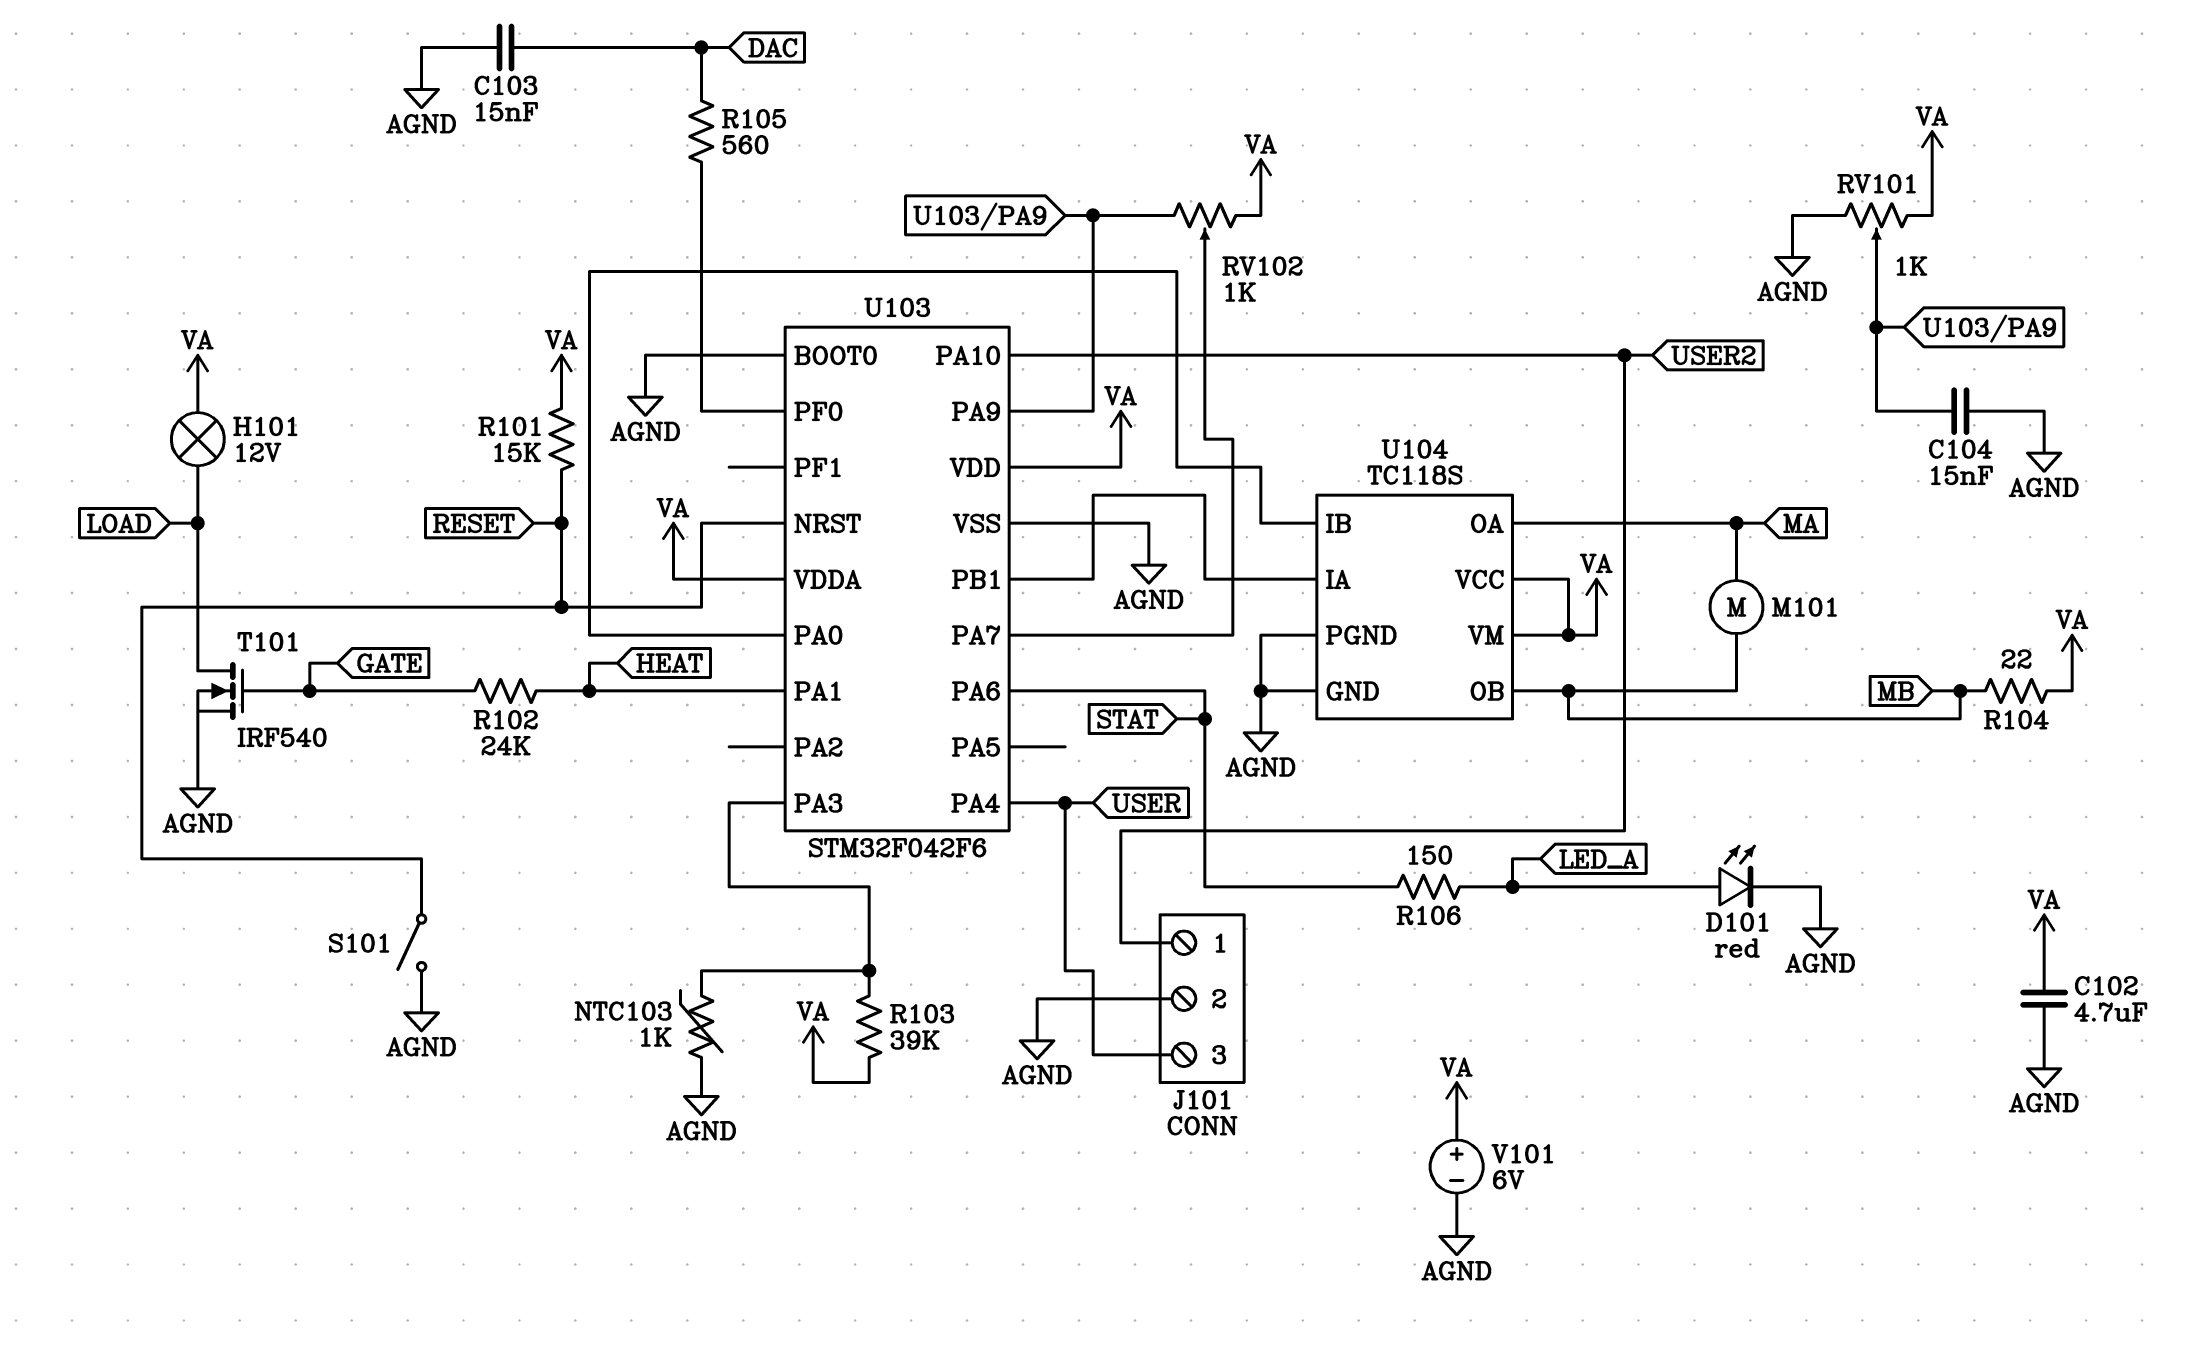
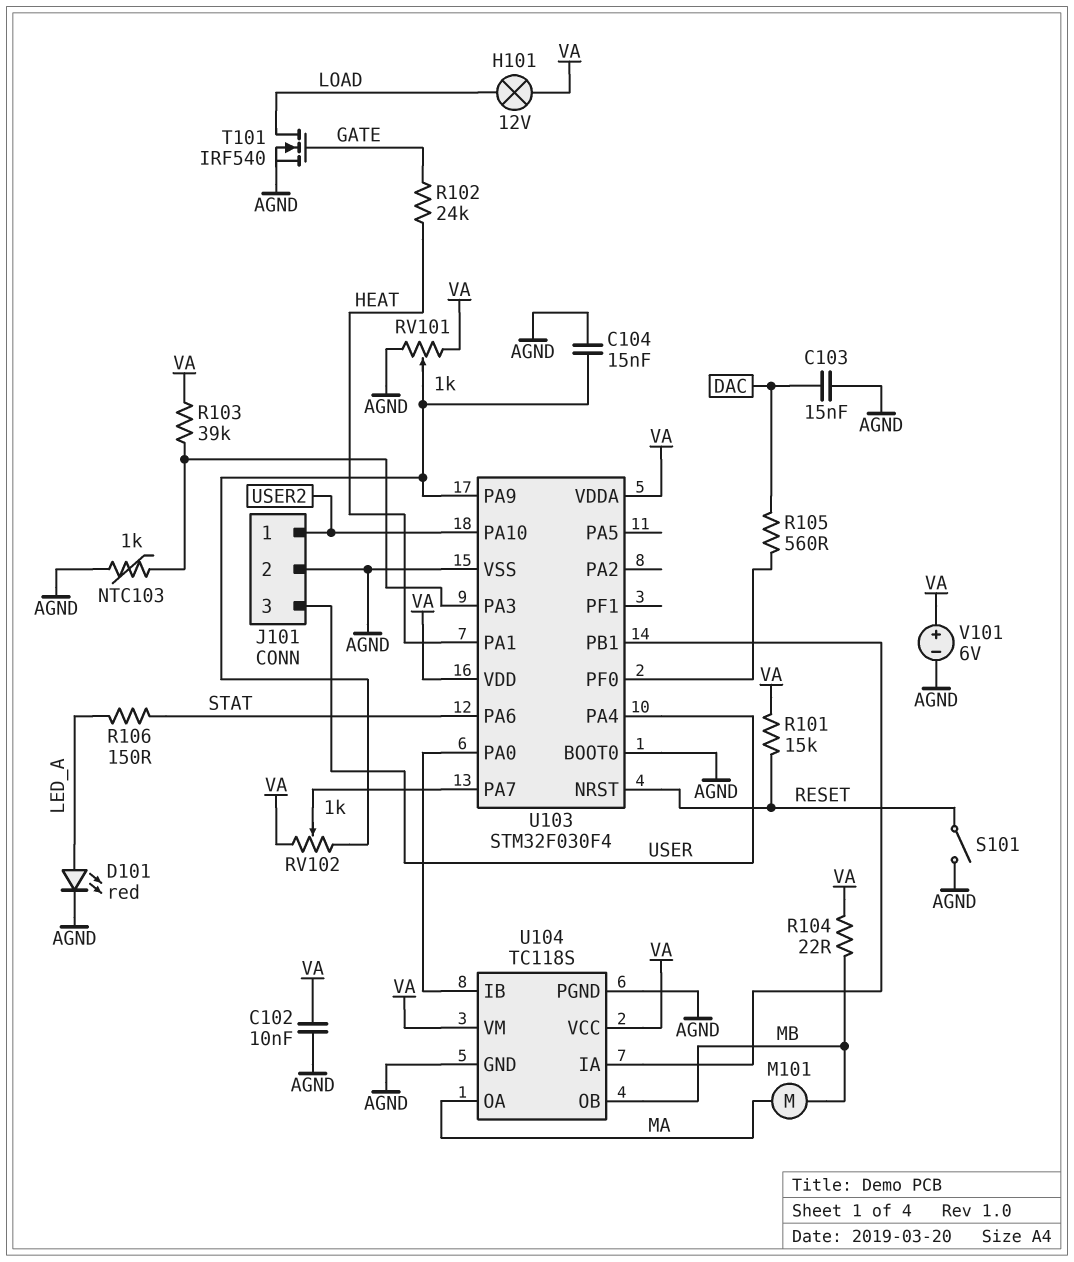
C102: 4.7uF (AGND, VA) -> 10nF (AGND, VA)
U103: STM32F042F6 -> STM32F030F4

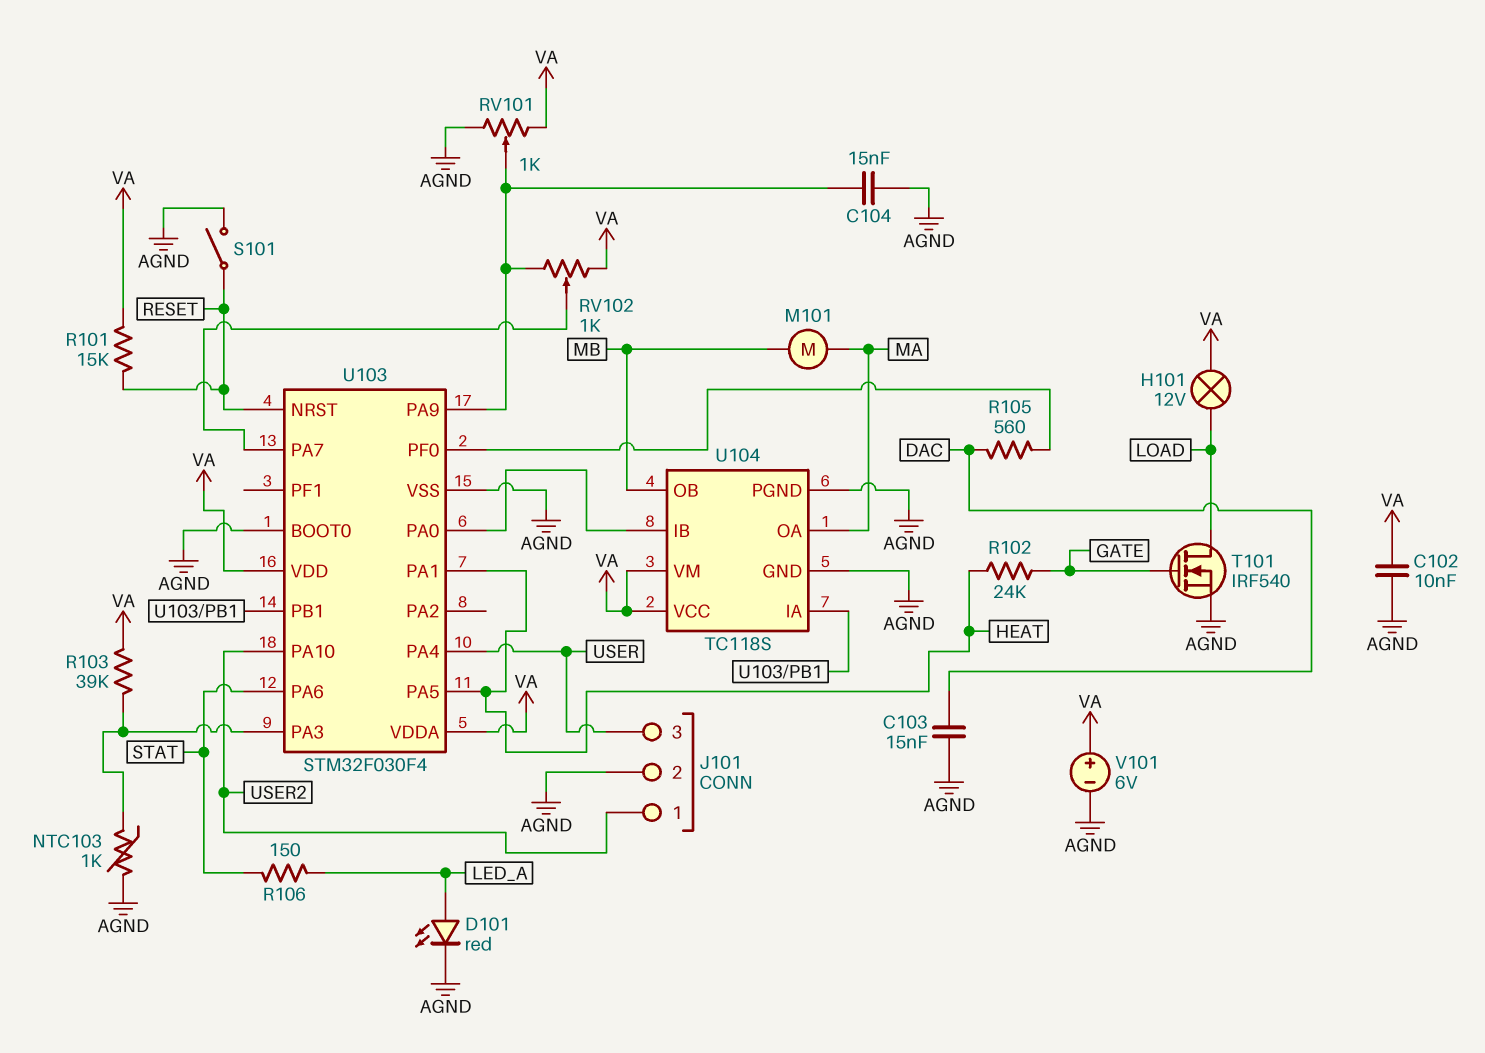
R104: 22 (MB, VA) -> none
U103 pin PA5: none -> HEAT

